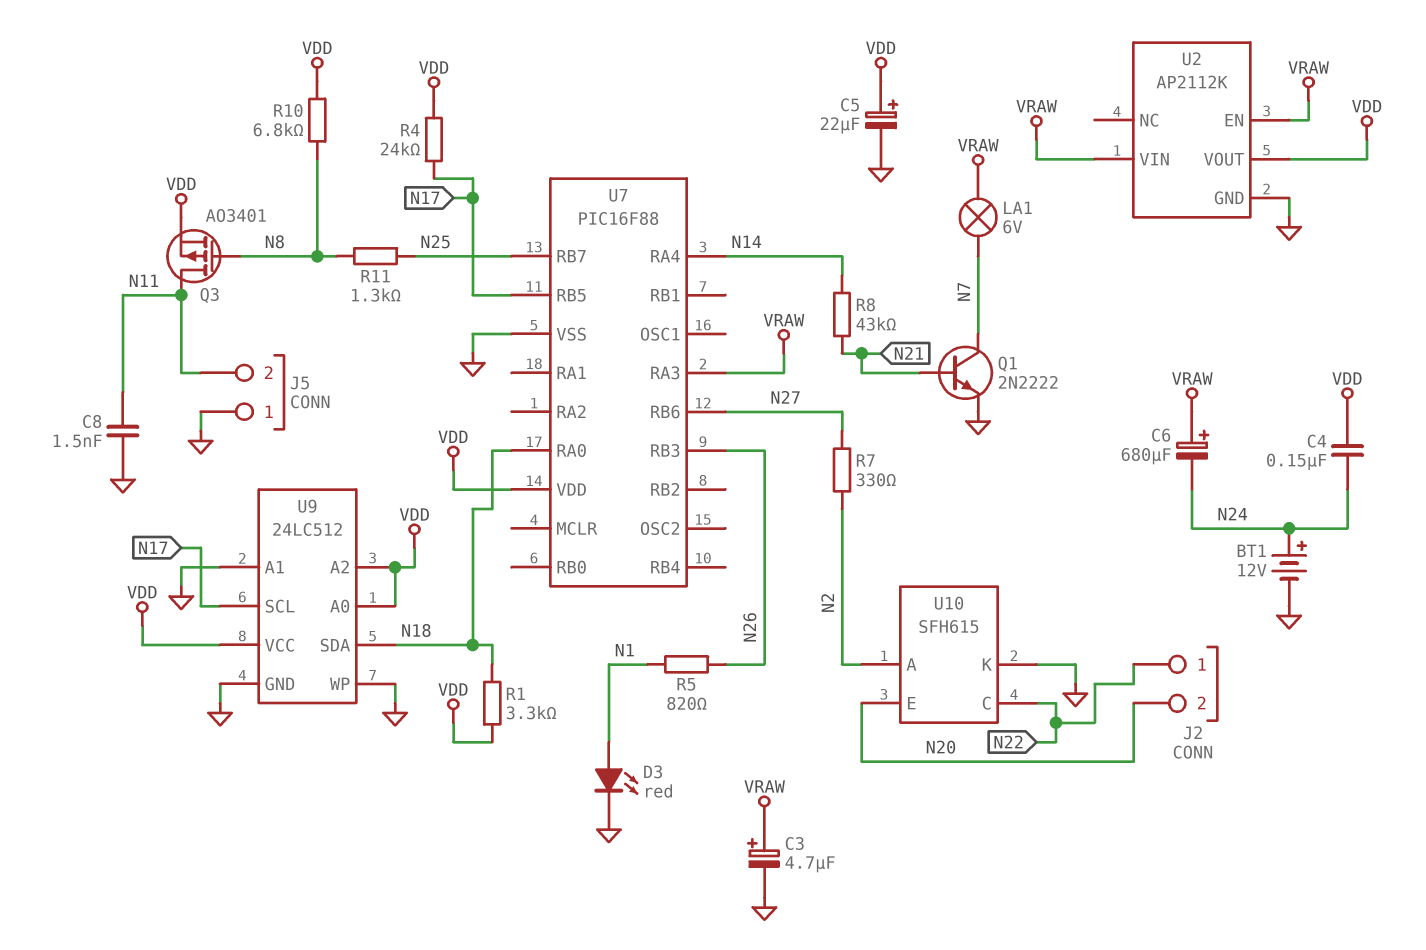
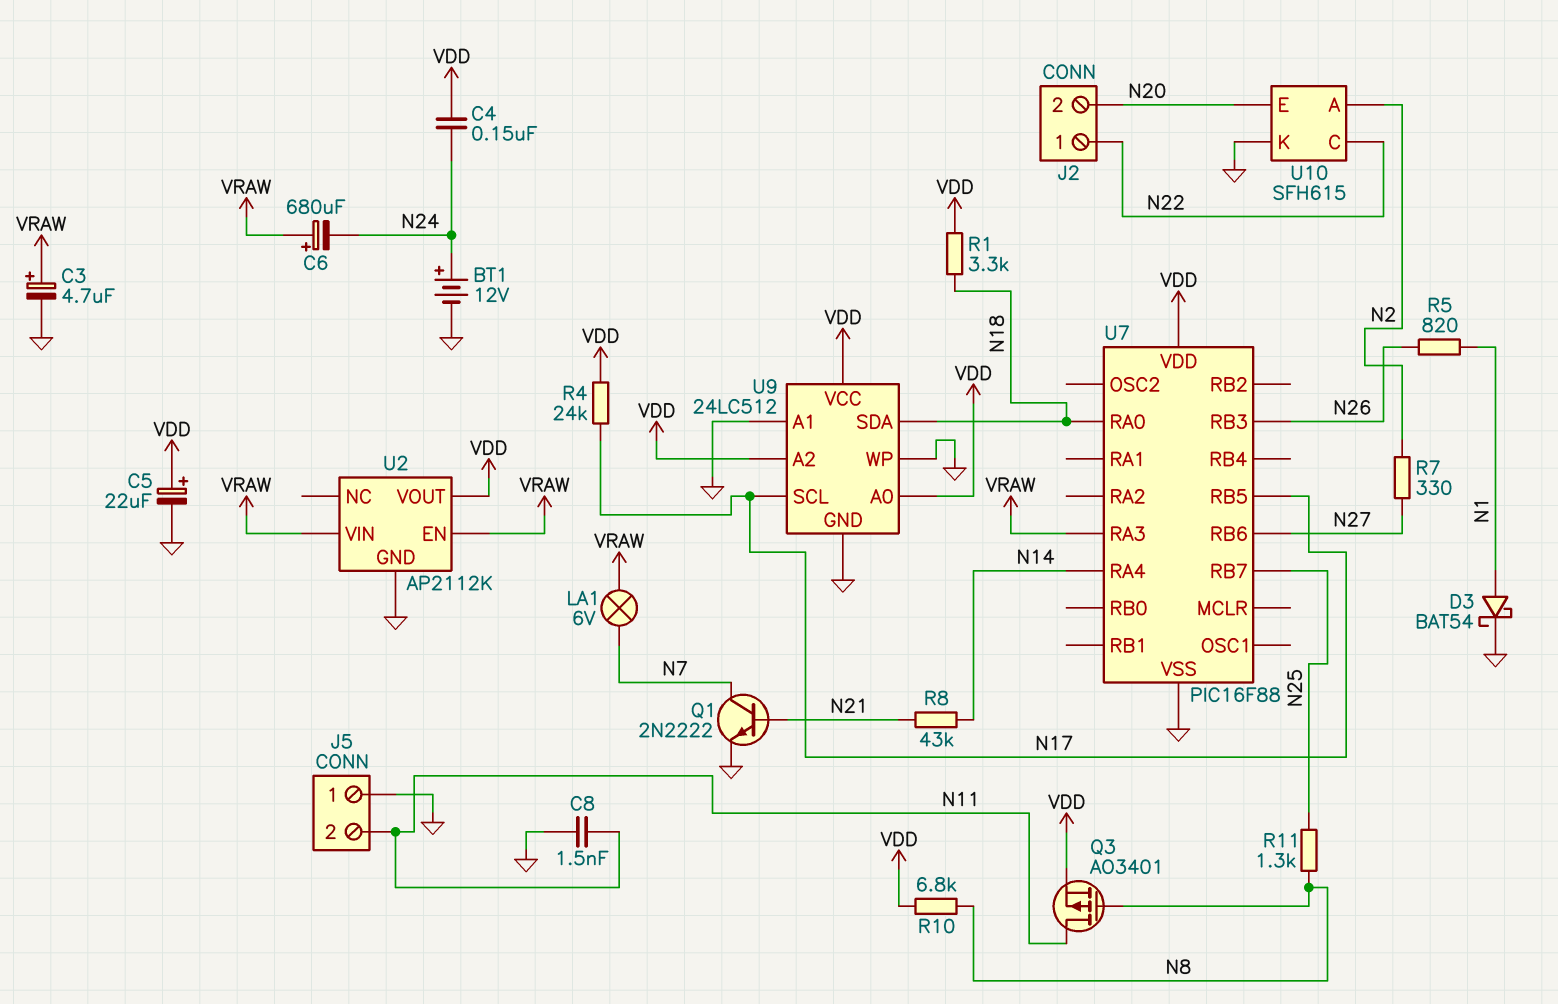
D3: LED red (A N1, K GND) -> schottky BAT54 (A N1, K GND)

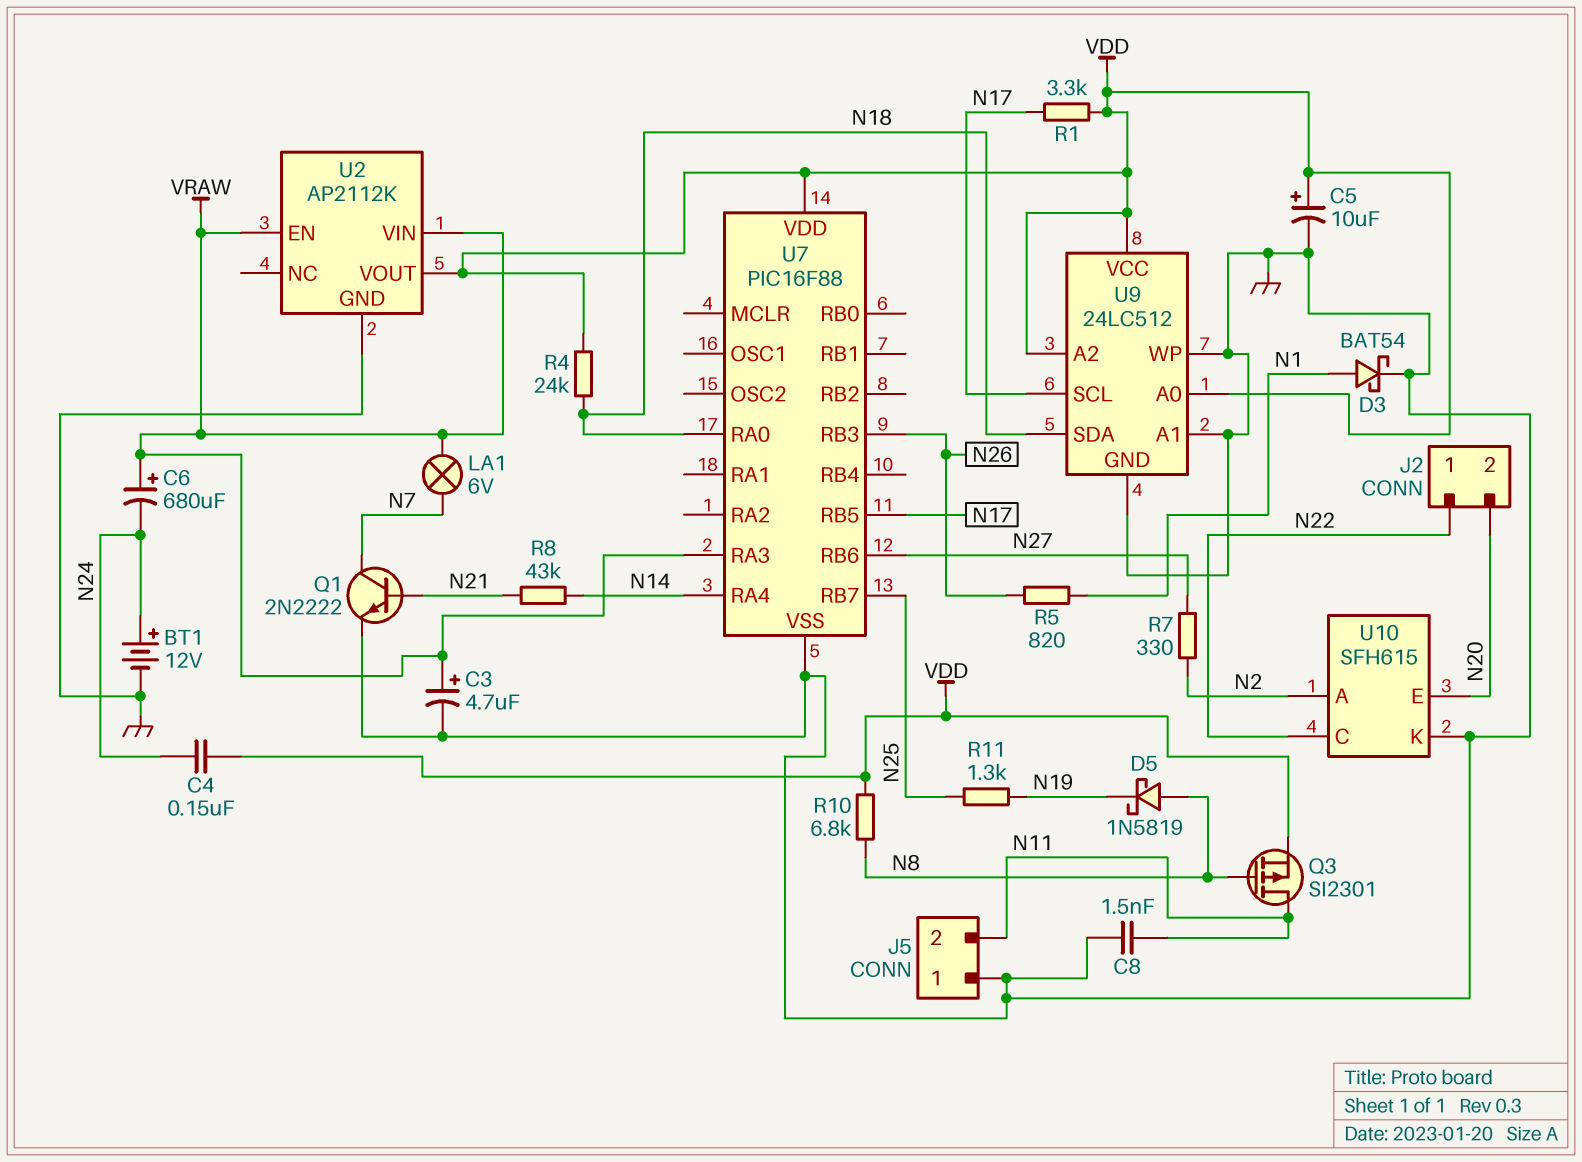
C5: 22uF (plus VDD, minus GND) -> 10uF (plus VDD, minus GND)
D5: none -> schottky 1N5819 (A N8, K N19)
Q3: PMOS AO3401 (G N8, D N11, S VDD) -> PMOS SI2301 (G N8, D N11, S VDD)
R1: 3.3k (N18, VDD) -> 3.3k (N17, VDD)
R4: 24k (N17, VDD) -> 24k (N18, VDD)
R11: 1.3k (N8, N25) -> 1.3k (N19, N25)

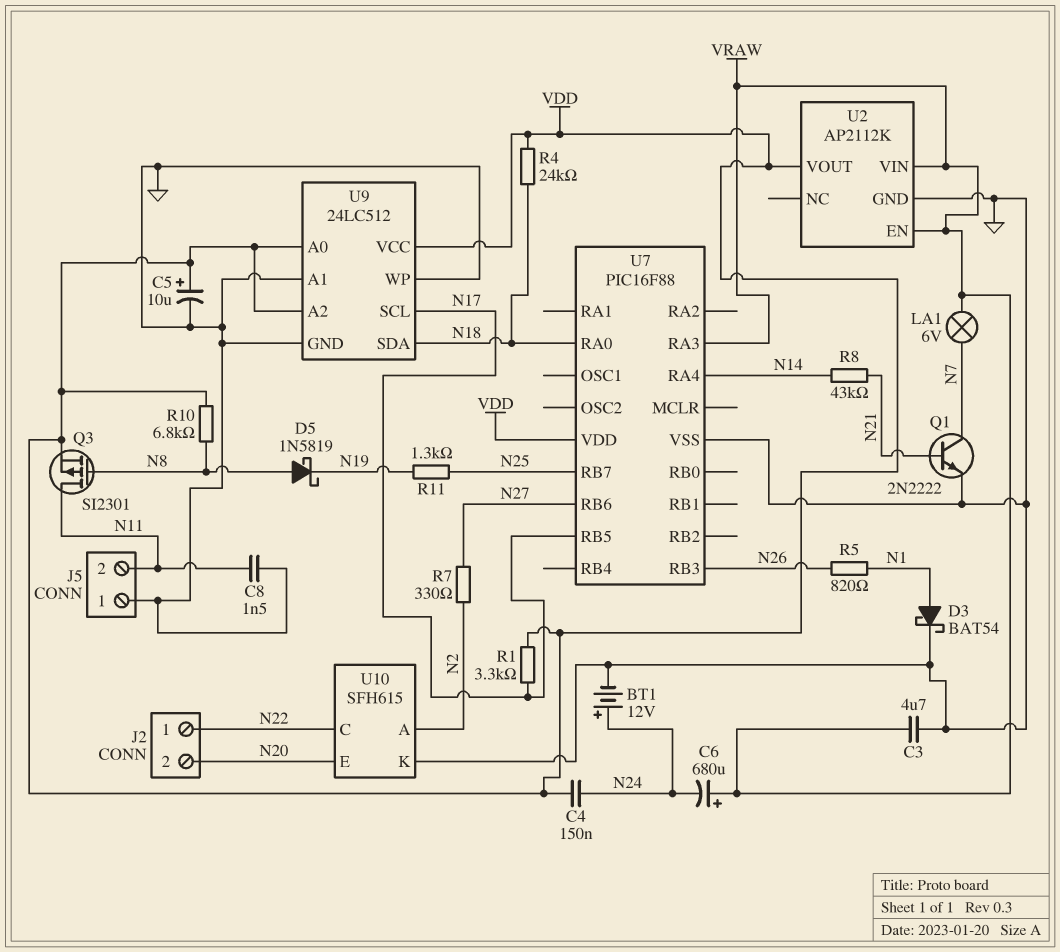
C3: 4.7uF (plus VRAW, minus GND) -> 4.7uF (GND, VRAW)

